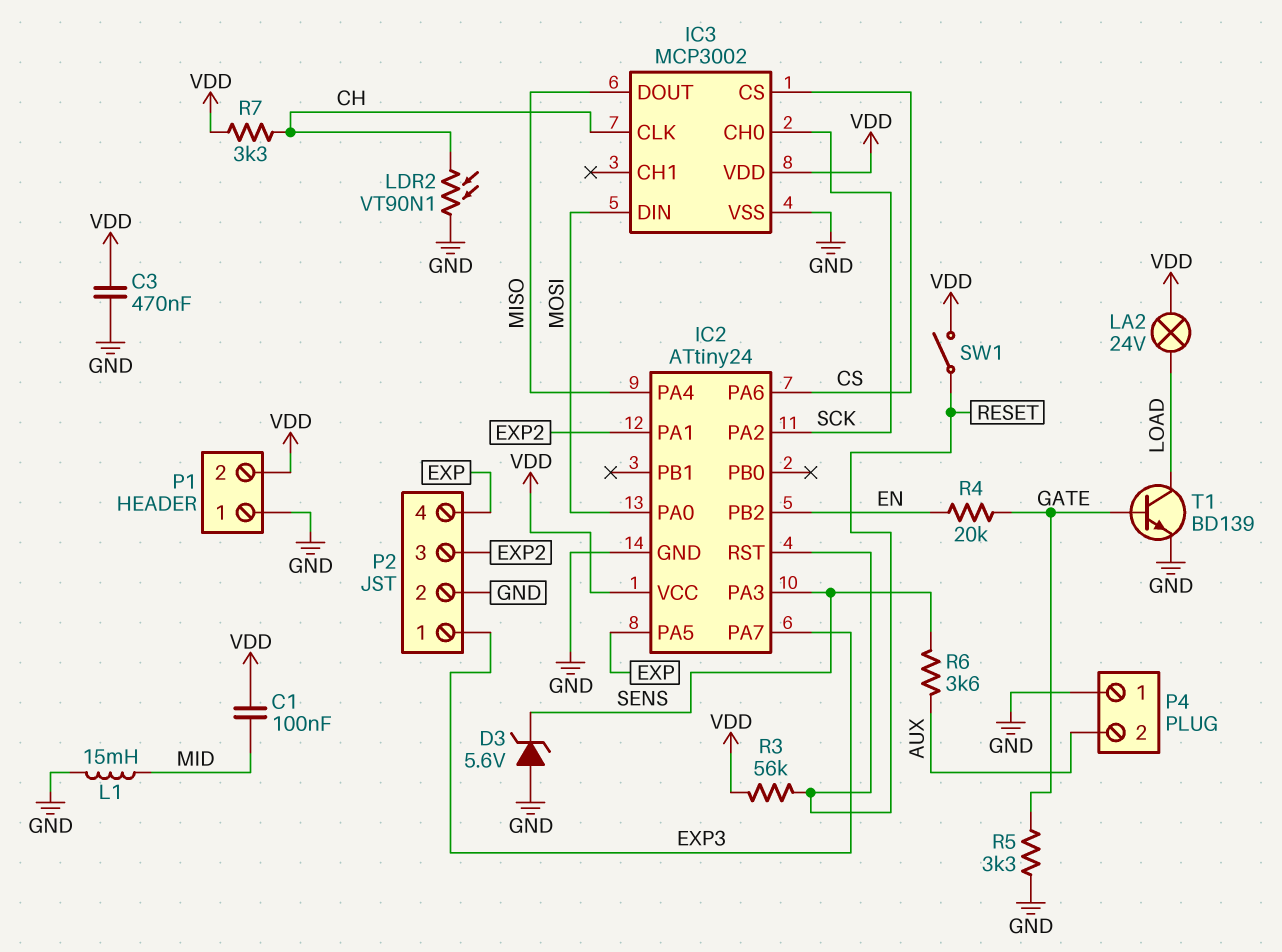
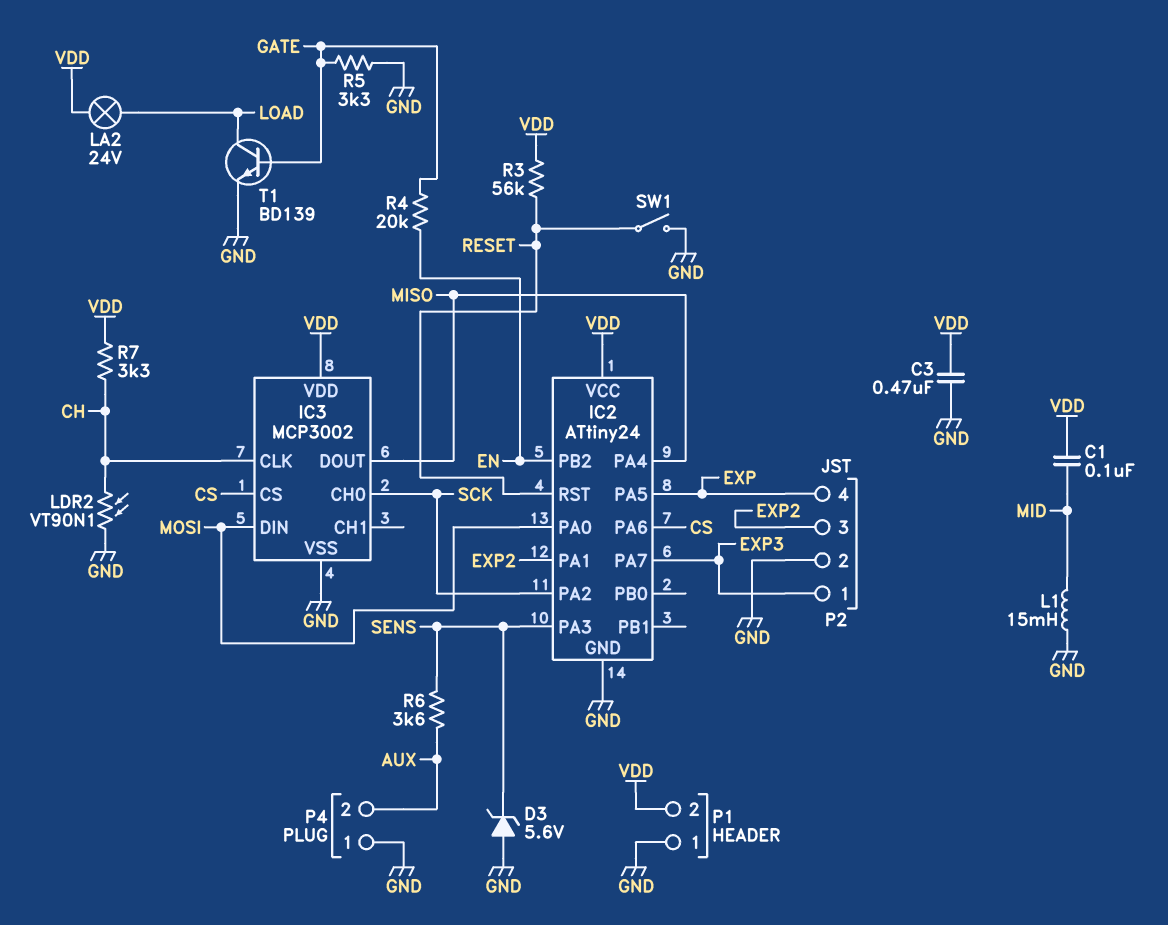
SW1: switch (RESET, VDD) -> switch (GND, RESET)

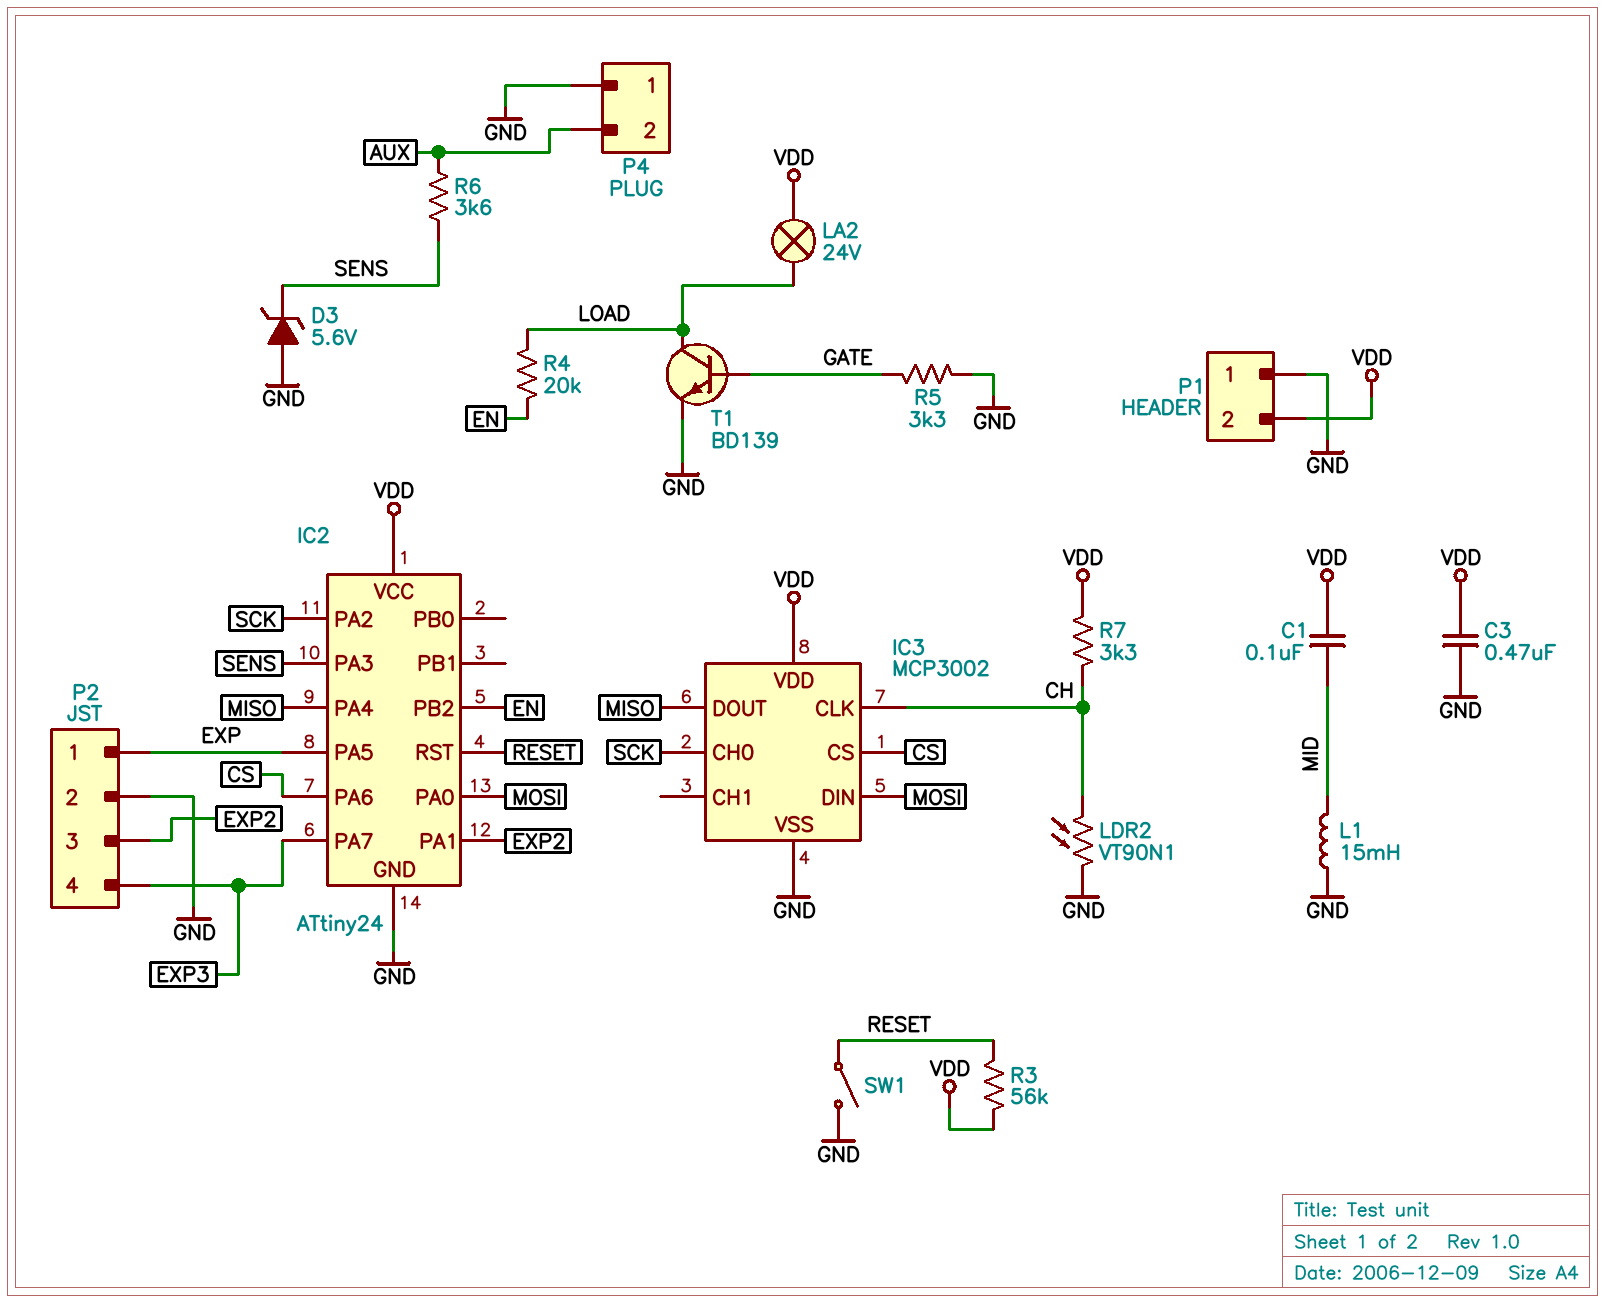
P2 pin 1: EXP3 -> EXP
P2 pin 4: EXP -> EXP3
R4: 20k (EN, GATE) -> 20k (EN, LOAD)

